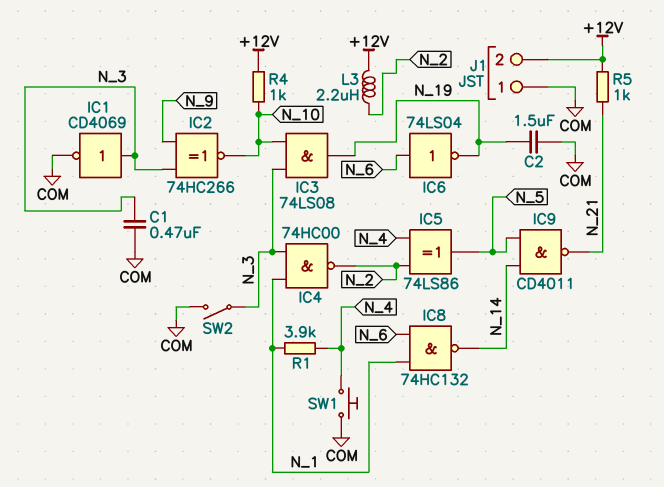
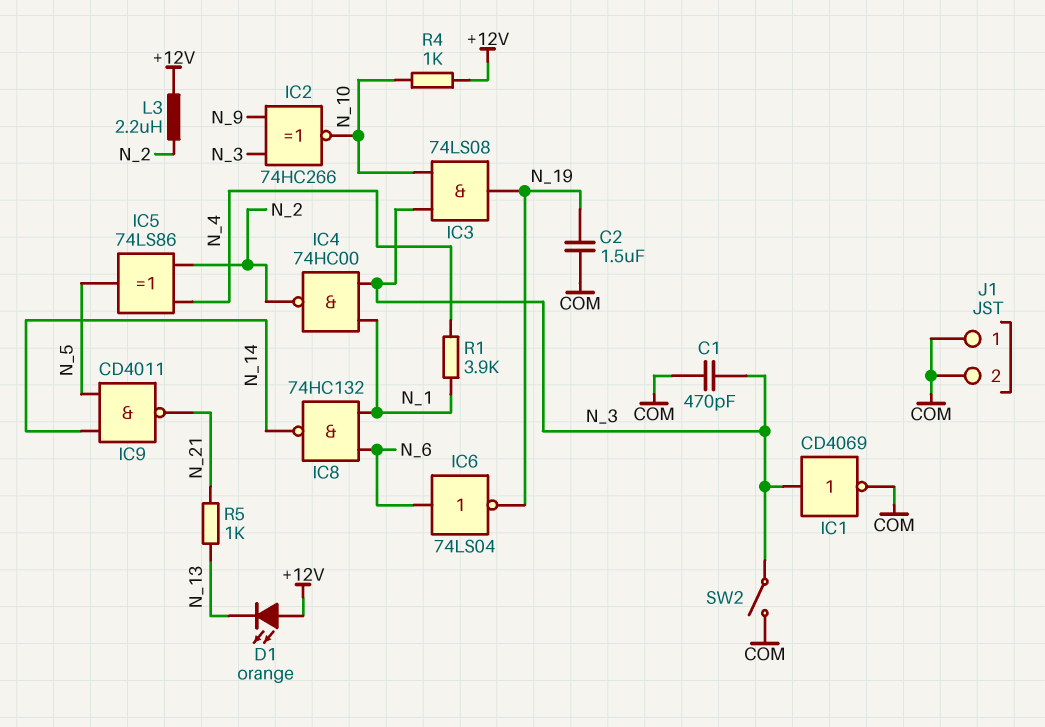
C1: 470nF (COM, N_3) -> 470pF (COM, N_3)
D1: none -> LED orange (A +12V, K N_13)
J1 pin 2: +12V -> COM
R5: 1k (+12V, N_21) -> 1k (N_13, N_21)
SW1: button (COM, N_4) -> none

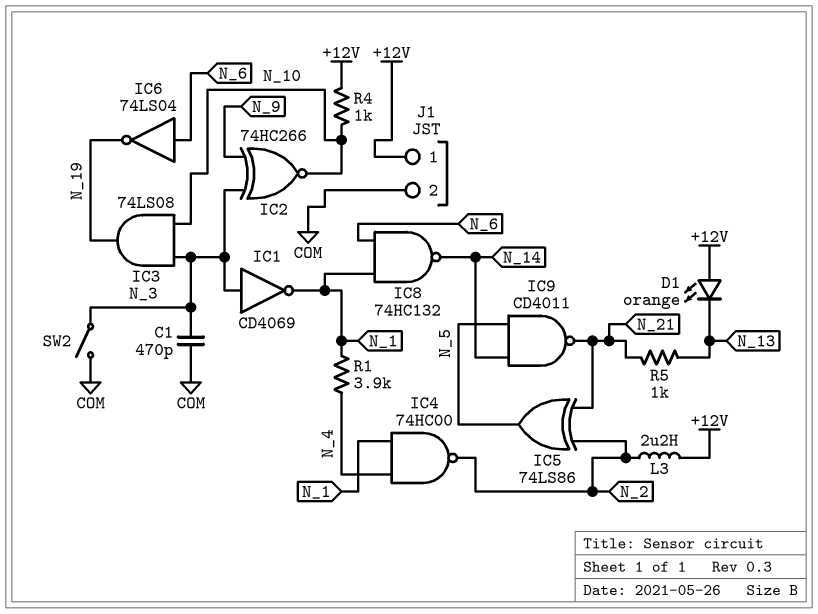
C2: 1.5uF (COM, N_19) -> none
IC1: NOT CD4069 (in N_3, out COM) -> NOT CD4069 (in N_3, out N_1)
IC4: NAND 74HC00 (in N_1, in N_3, out N_2) -> NAND 74HC00 (in N_1, in N_4, out N_2)
IC5: XOR 74LS86 (in N_2, in N_4, out N_5) -> XOR 74LS86 (in N_2, in N_21, out N_5)
J1 pin 1: COM -> +12V

